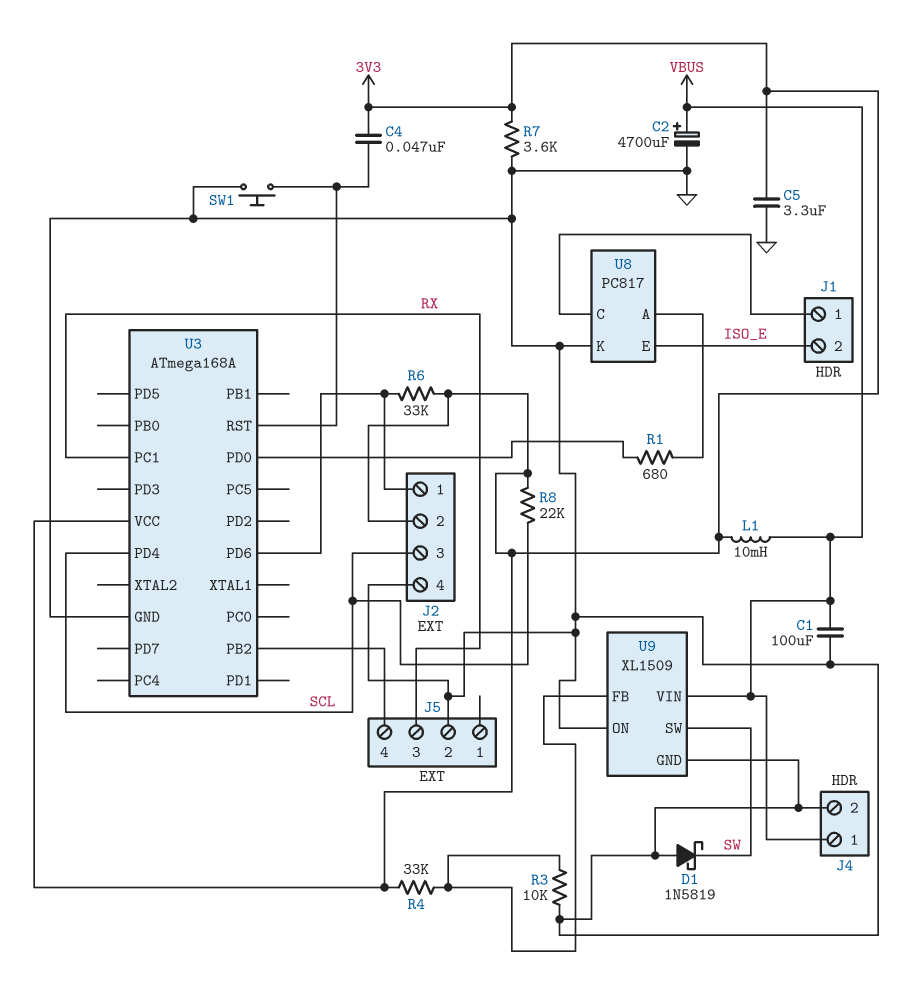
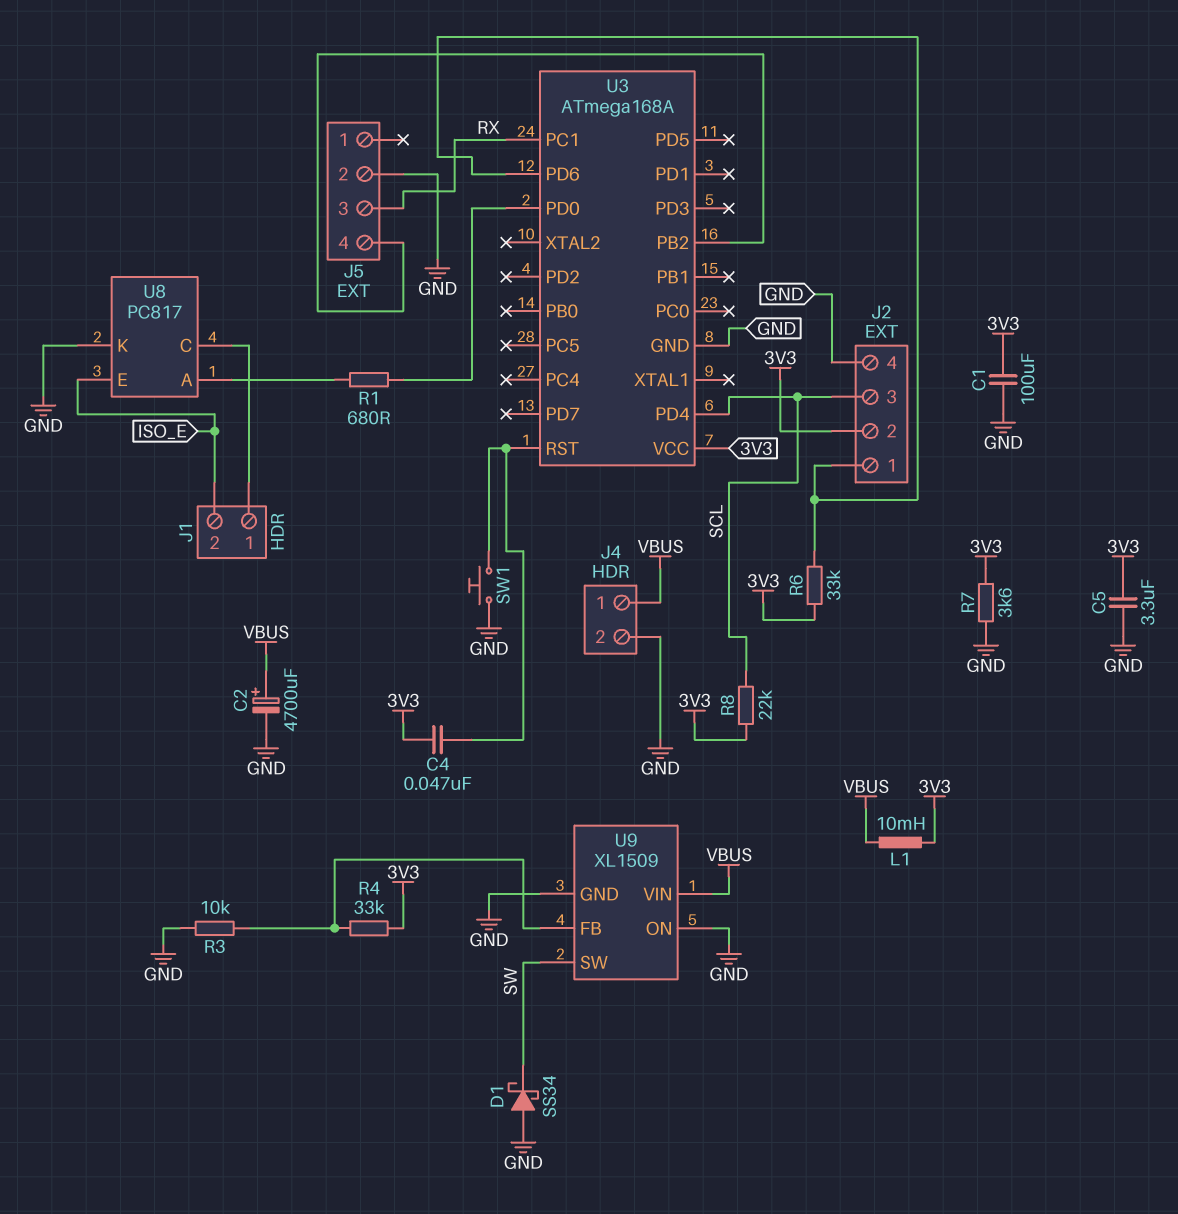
C1: 100uF (GND, VBUS) -> 100uF (3V3, GND)
D1: schottky 1N5819 (A GND, K SW) -> schottky SS34 (A GND, K SW)

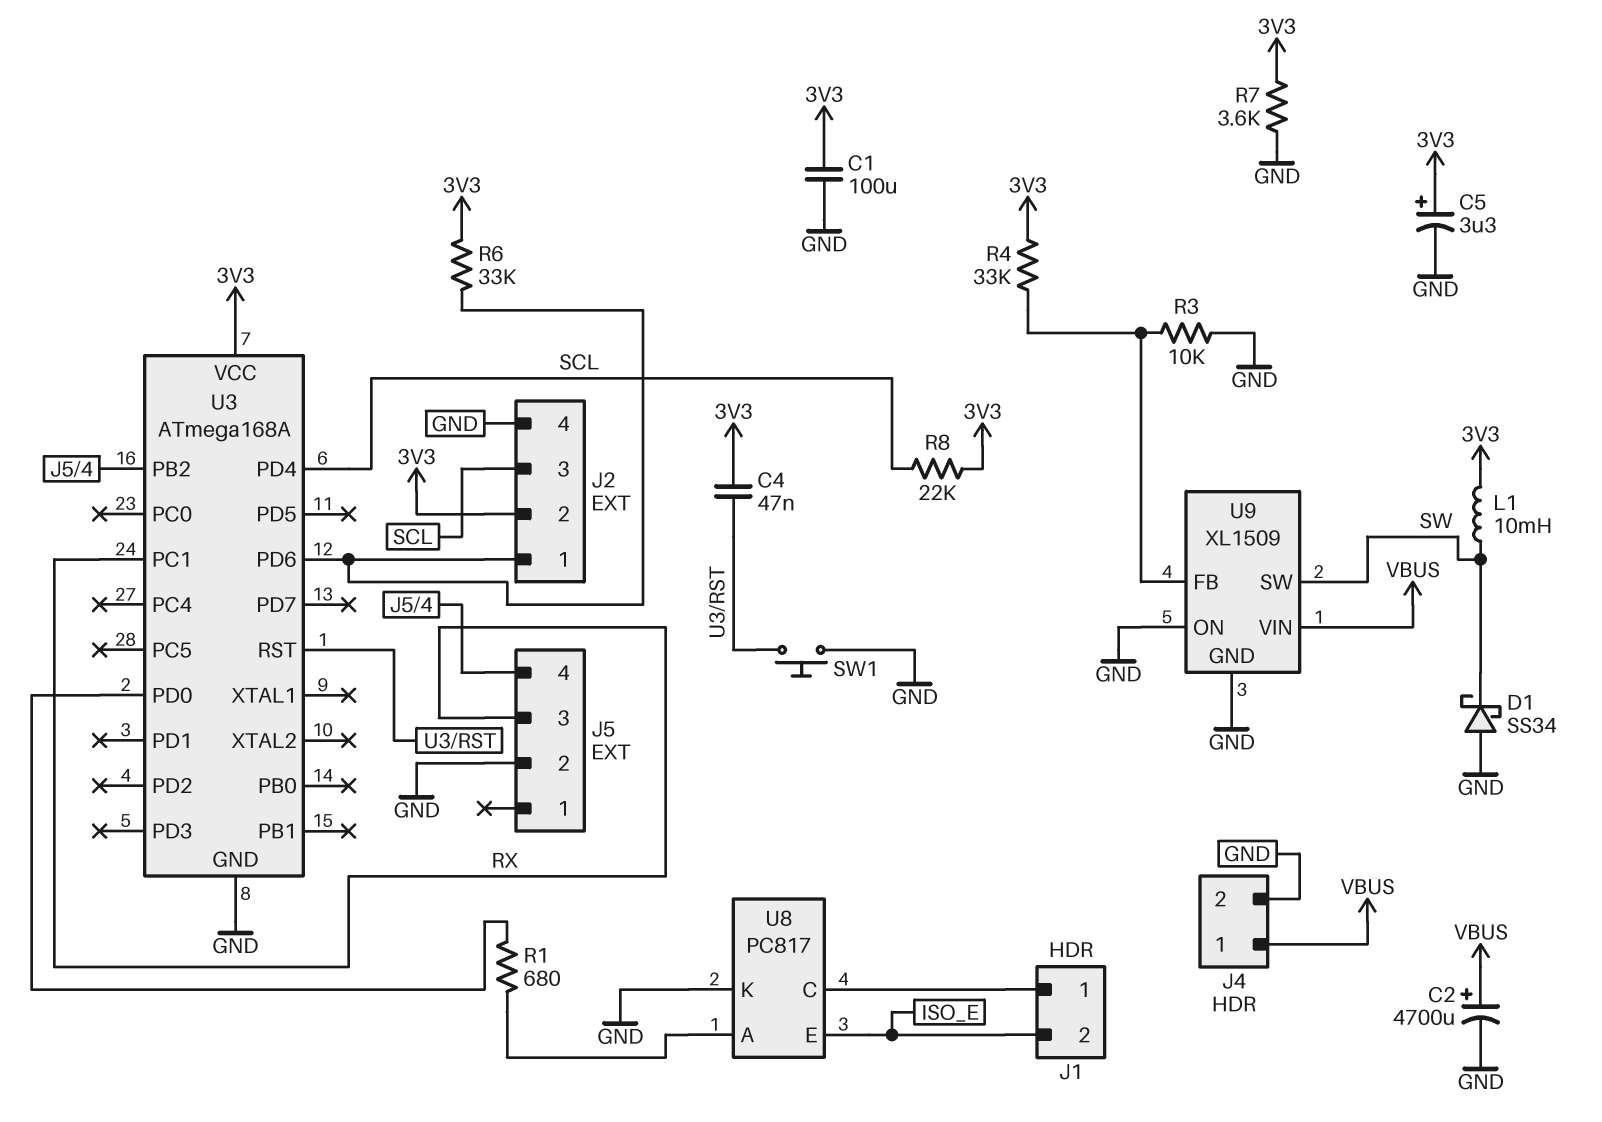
C5: 3.3uF (3V3, GND) -> 3.3uF (plus 3V3, minus GND)
L1: 10mH (3V3, VBUS) -> 10mH (3V3, SW)

